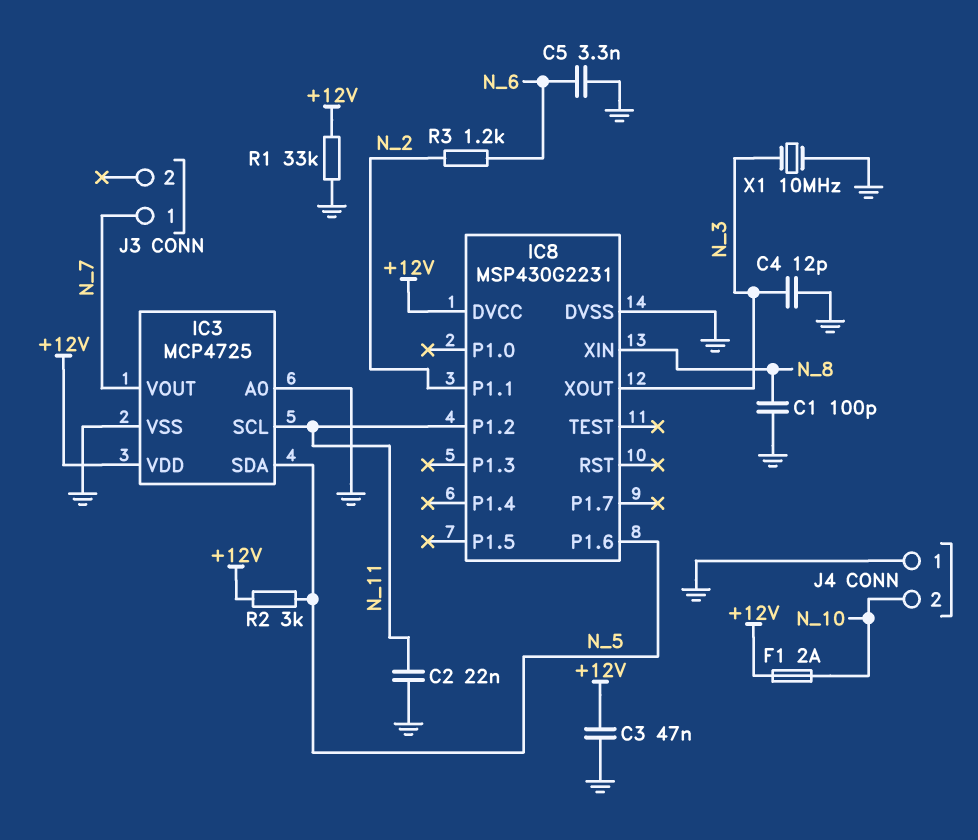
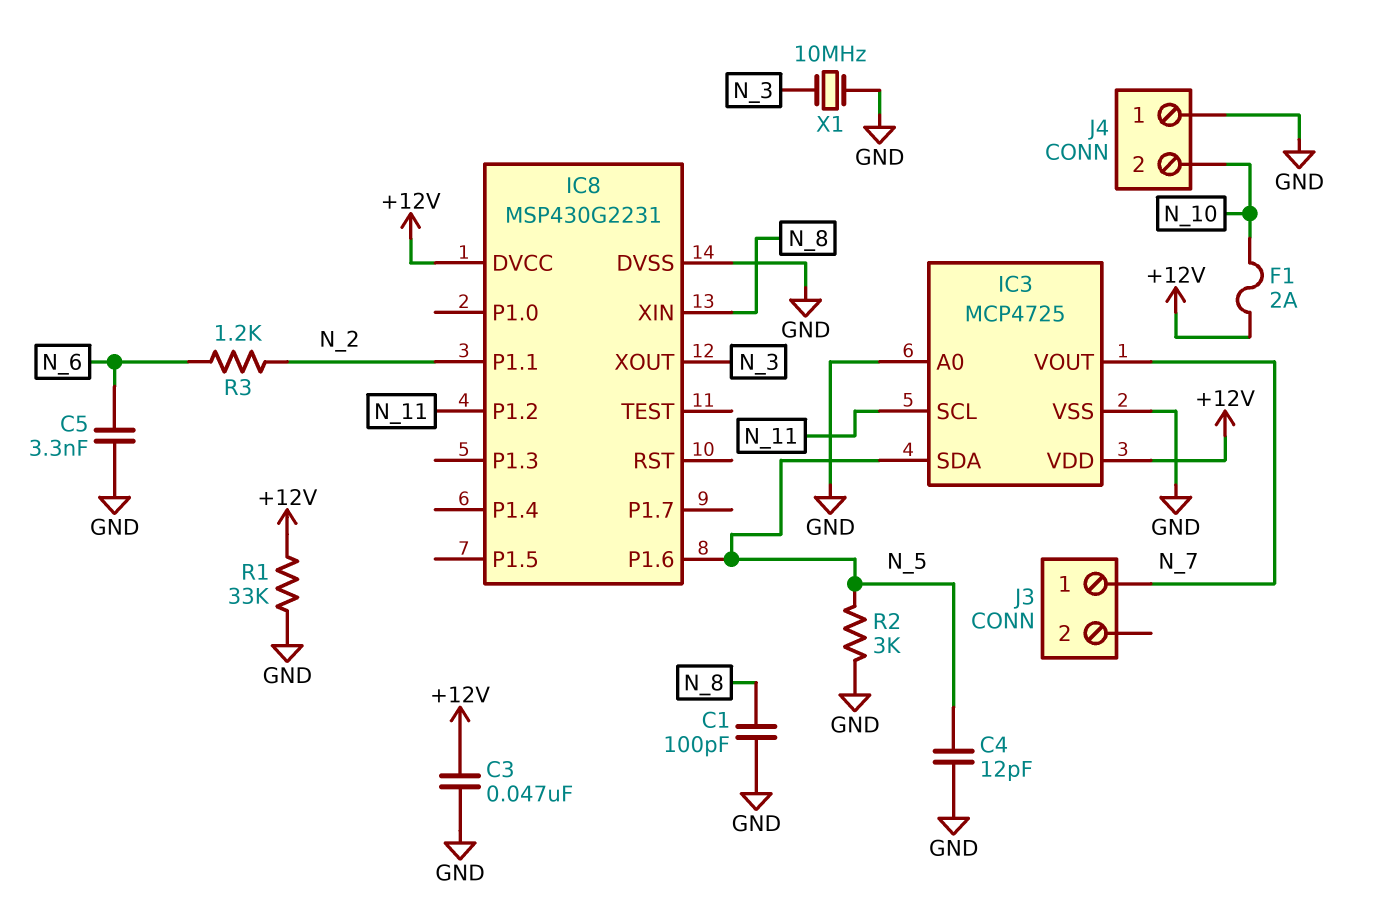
C2: 22nF (GND, N_11) -> none
C4: 12pF (GND, N_3) -> 12pF (GND, N_5)
R2: 3k (+12V, N_5) -> 3k (GND, N_5)

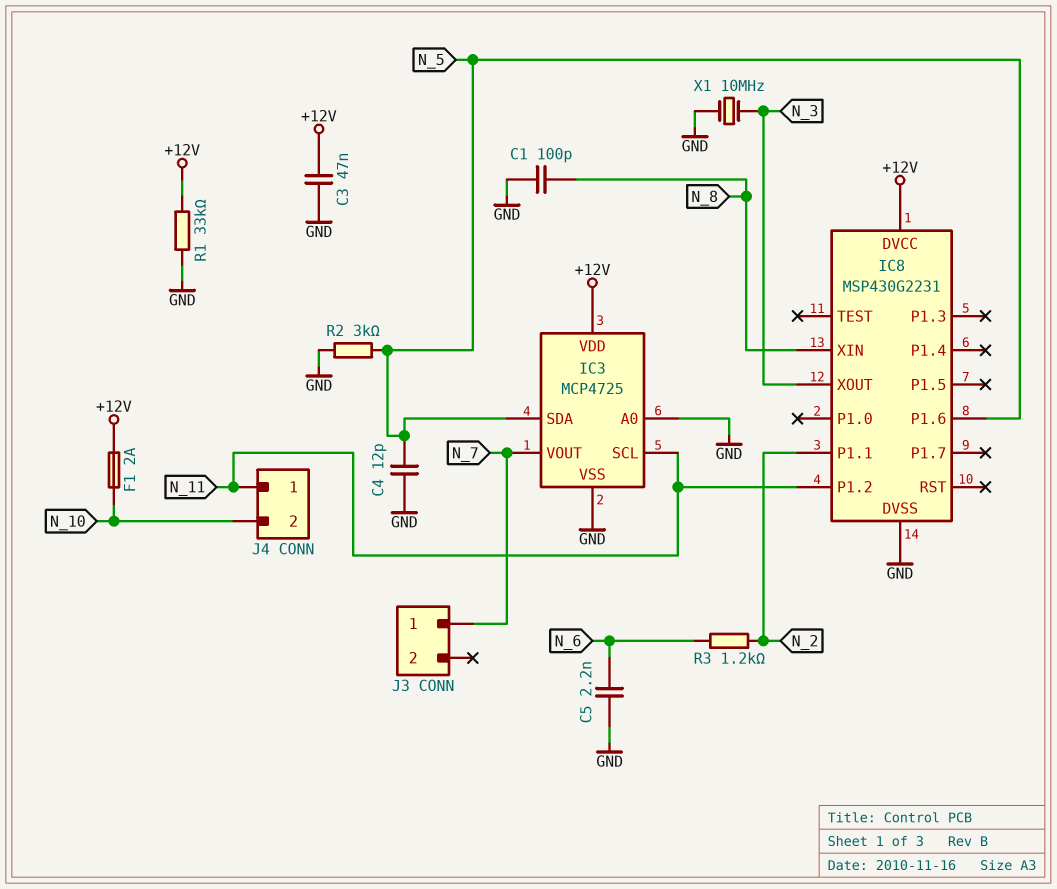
C5: 3.3nF (GND, N_6) -> 2.2nF (GND, N_6)
J4 pin 1: GND -> N_11

